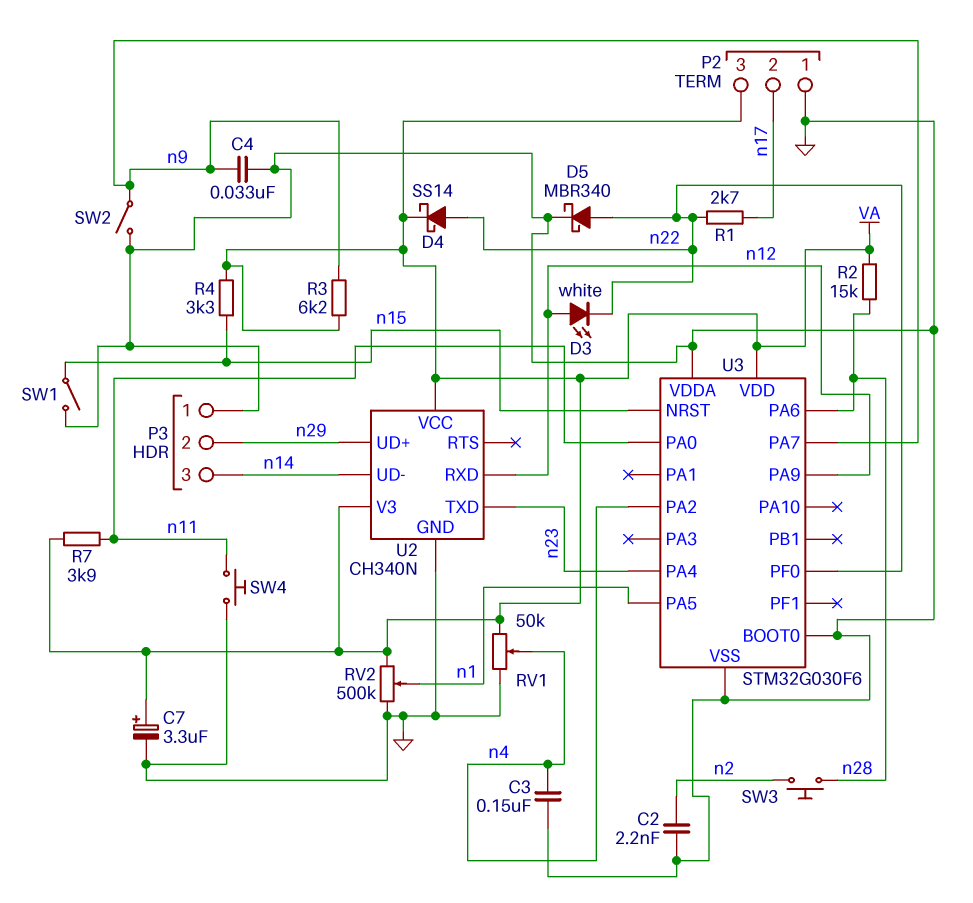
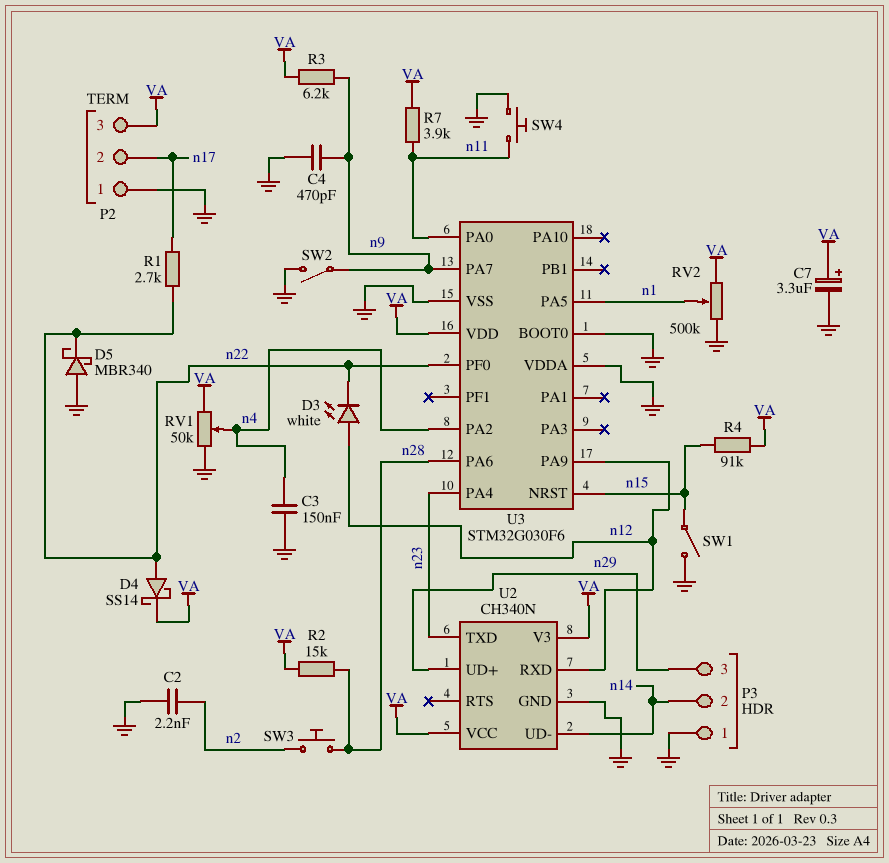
C4: 33nF (GND, n9) -> 470pF (GND, n9)
D5: schottky MBR340 (A n22, K GND) -> schottky MBR340 (A GND, K n22)
P3 pin 2: n29 -> n14
P3 pin 3: n14 -> n29
R4: 3.3k (VA, n15) -> 91k (VA, n15)

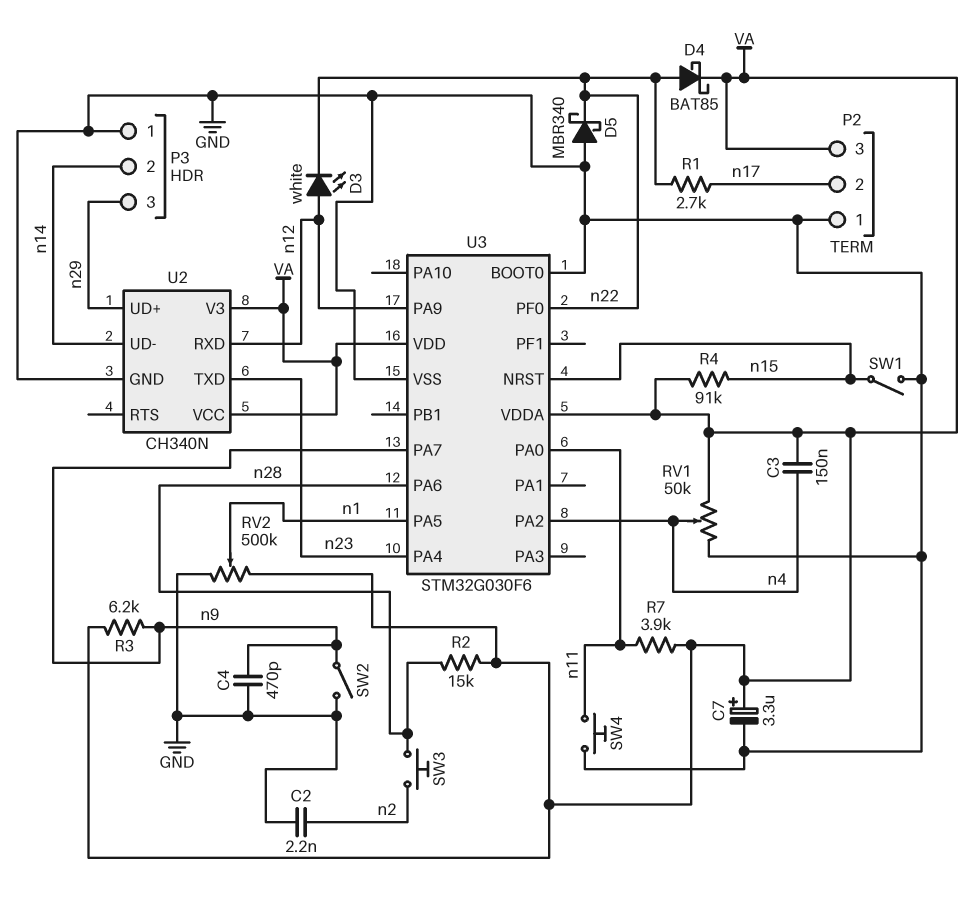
C3: 150nF (GND, n4) -> 150nF (VA, n4)
D4: schottky SS14 (A n22, K VA) -> schottky BAT85 (A n22, K VA)
U3 pin VDDA: GND -> VA

